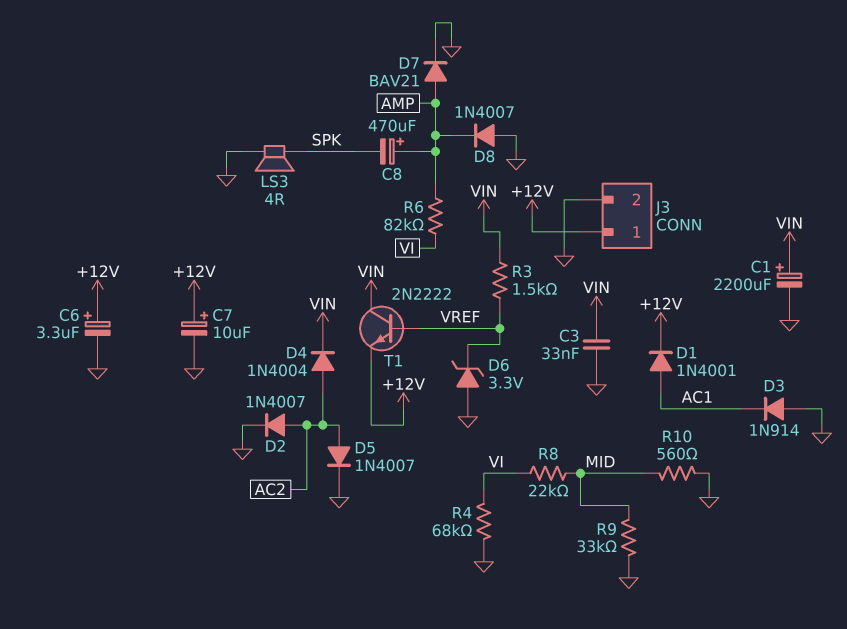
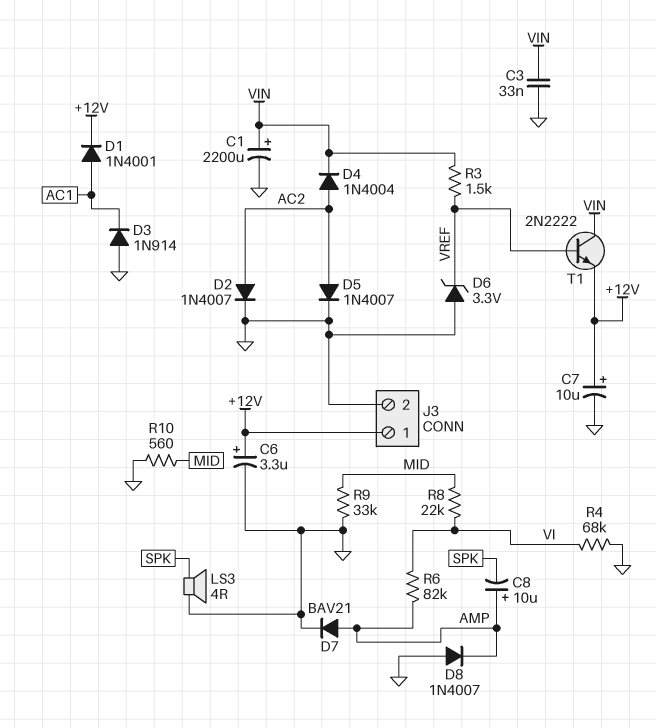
C8: 470uF (plus AMP, minus SPK) -> 10uF (plus AMP, minus SPK)

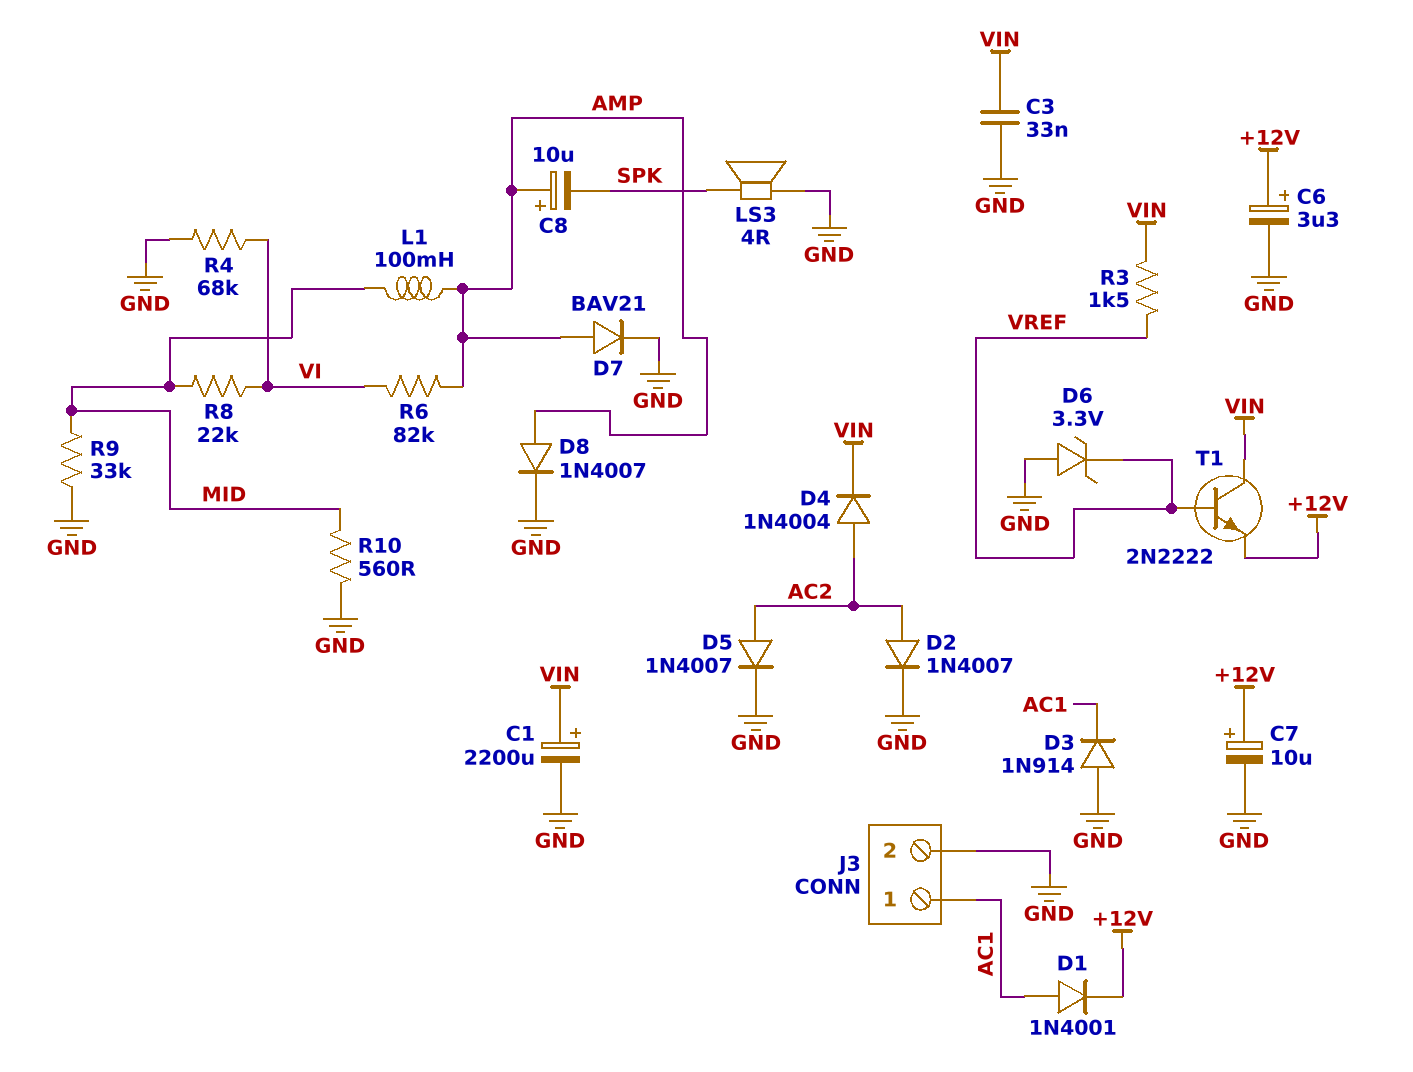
D8: diode 1N4007 (A GND, K AMP) -> diode 1N4007 (A AMP, K GND)
J3 pin 1: +12V -> AC1
L1: none -> 100mH (AMP, MID)

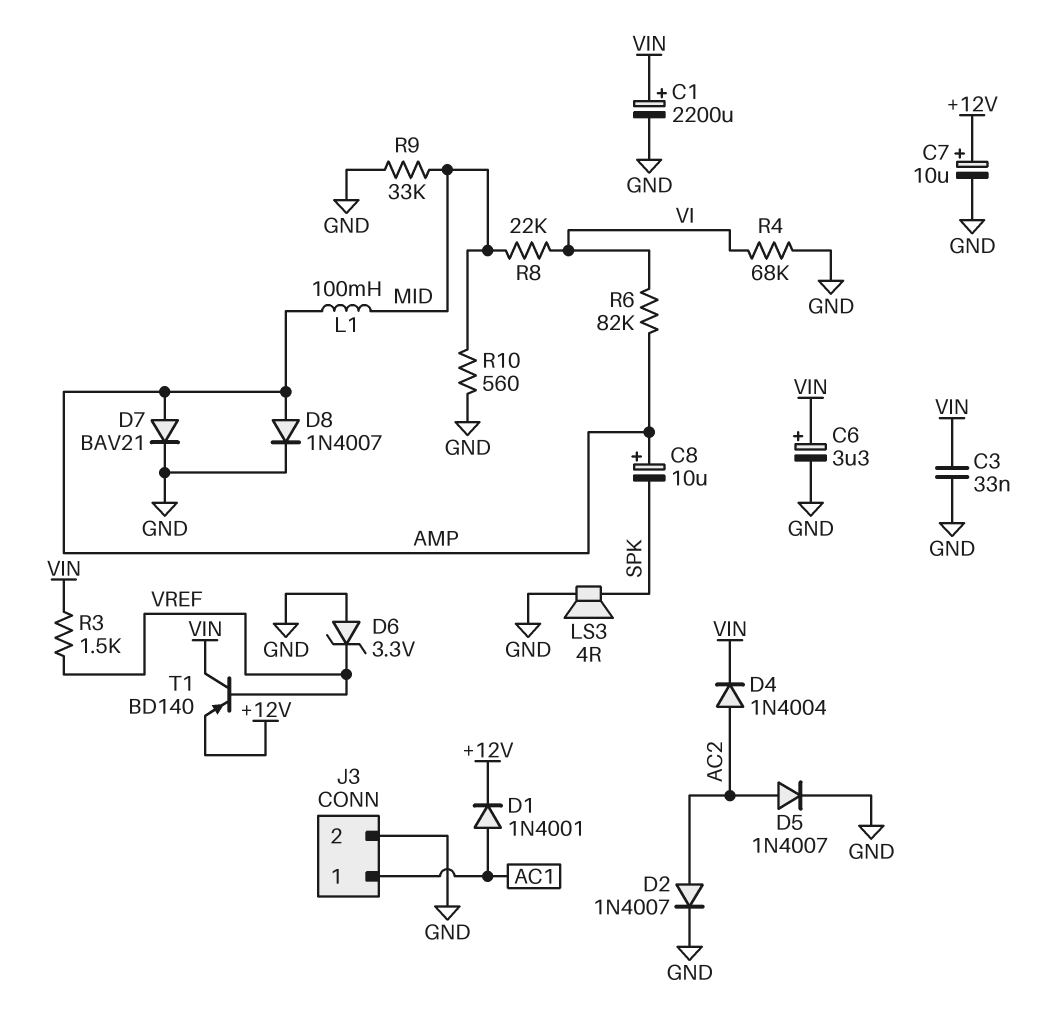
C6: 3.3uF (plus +12V, minus GND) -> 3.3uF (plus VIN, minus GND)
D3: diode 1N914 (A GND, K AC1) -> none
T1: NPN 2N2222 (B VREF, C VIN, E +12V) -> PNP BD140 (B VREF, C VIN, E +12V)

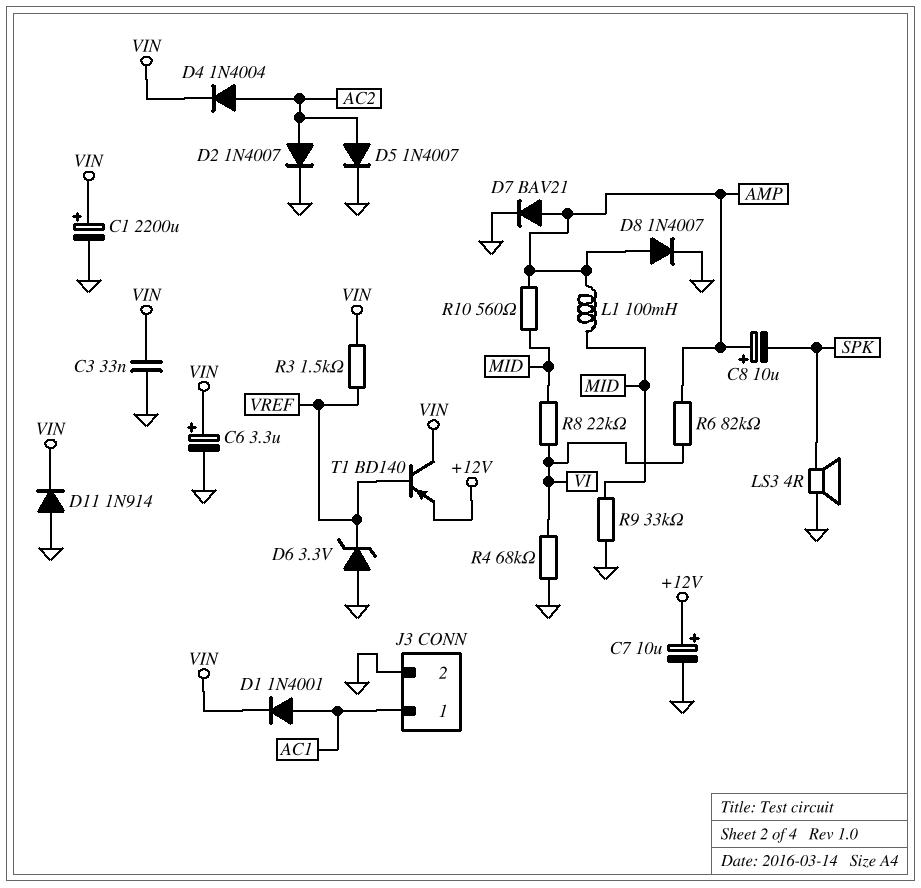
D1: diode 1N4001 (A AC1, K +12V) -> diode 1N4001 (A AC1, K VIN)
D11: none -> diode 1N914 (A GND, K VIN)
R10: 560 (GND, MID) -> 560 (AMP, MID)

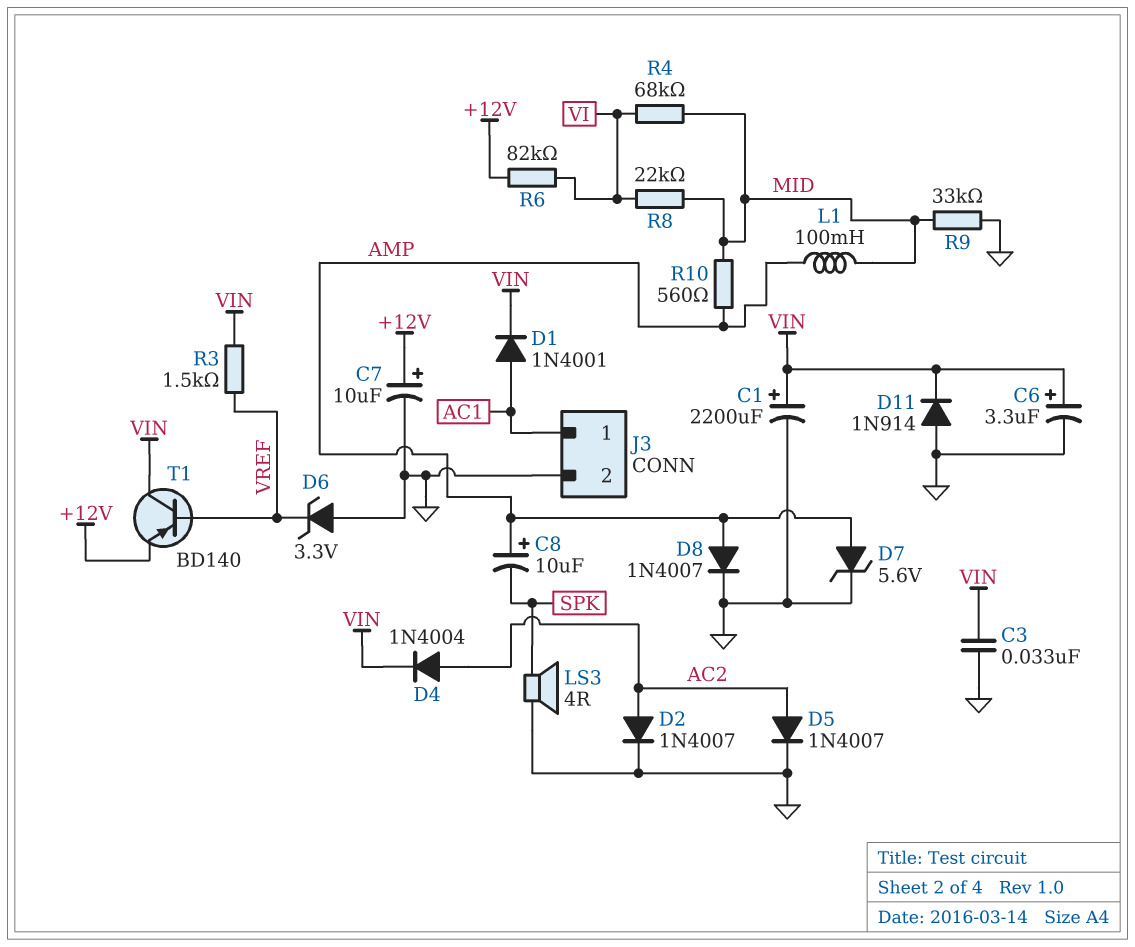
D7: diode BAV21 (A AMP, K GND) -> zener 5.6V (A AMP, K GND)
R4: 68k (GND, VI) -> 68k (MID, VI)
R6: 82k (AMP, VI) -> 82k (+12V, VI)

